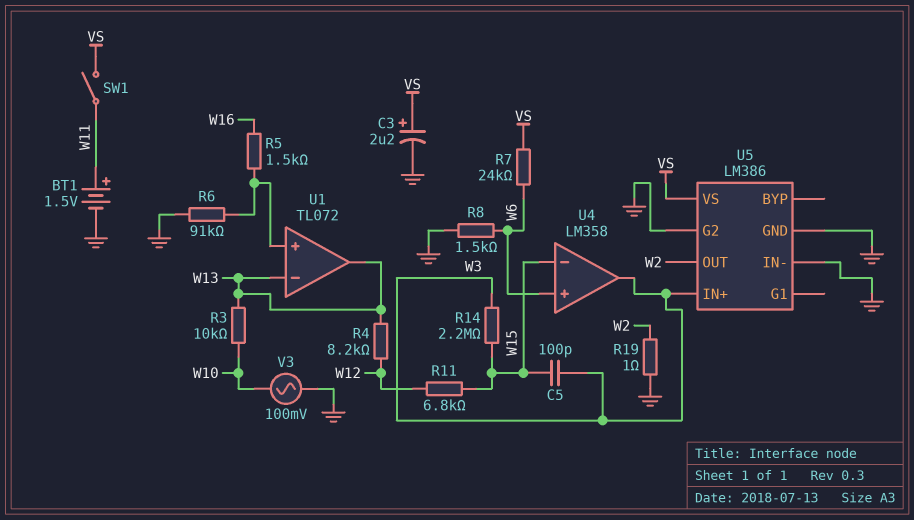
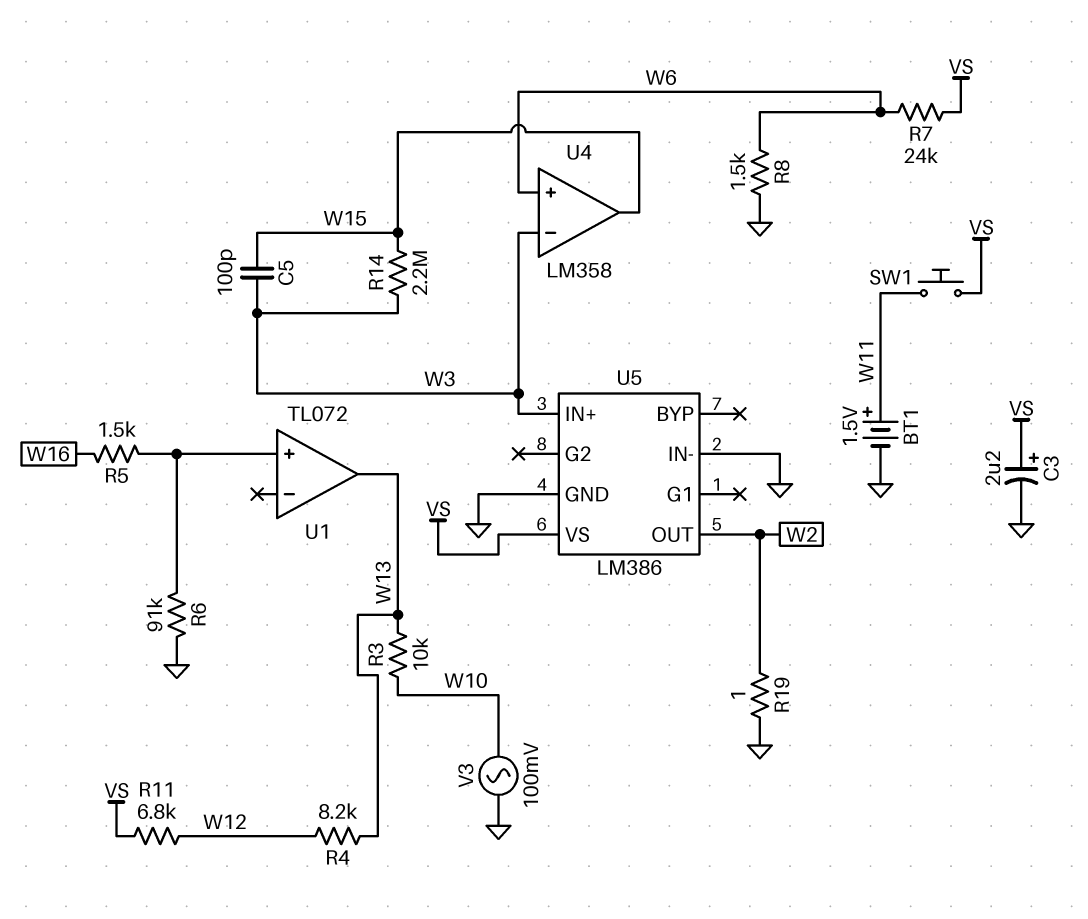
R11: 6.8k (W12, W15) -> 6.8k (VS, W12)
SW1: switch (VS, W11) -> button (VS, W11)
U1 pin in-: W13 -> none
U4 pin in-: W15 -> W3
U4 pin out: W3 -> W15
U5 pin G2: GND -> none

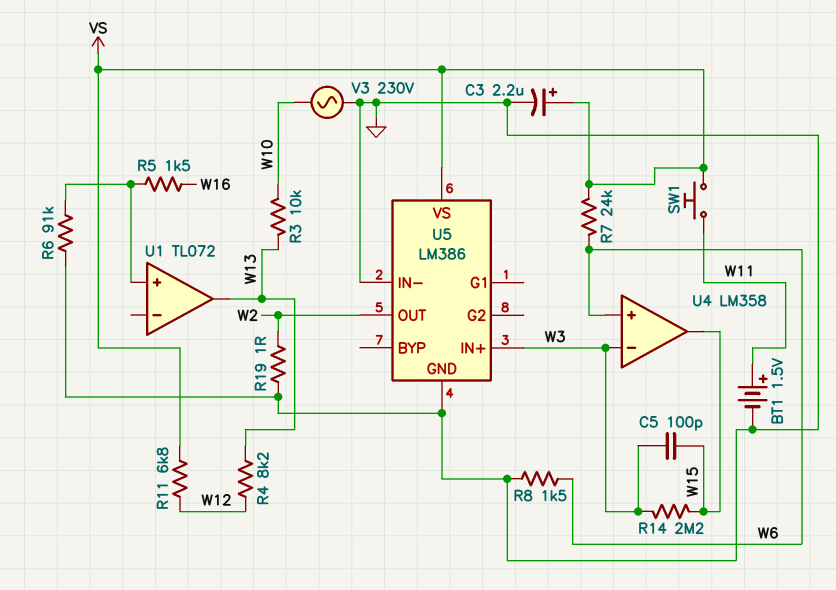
V3: AC 100mV (GND, W10) -> AC 230V (GND, W10)

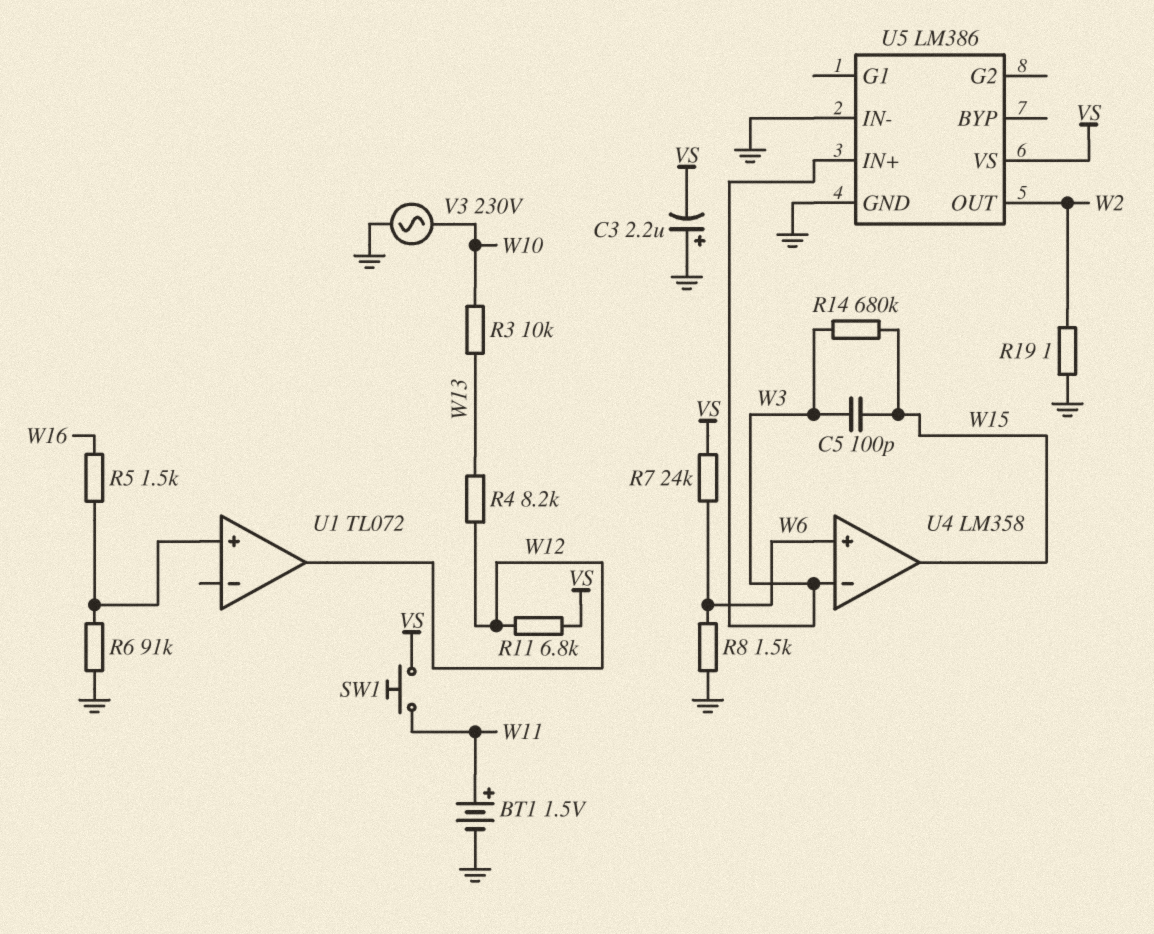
C3: 2.2uF (plus VS, minus GND) -> 2.2uF (plus GND, minus VS)
R14: 2.2M (W3, W15) -> 680k (W3, W15)
U1 pin out: W13 -> W12

